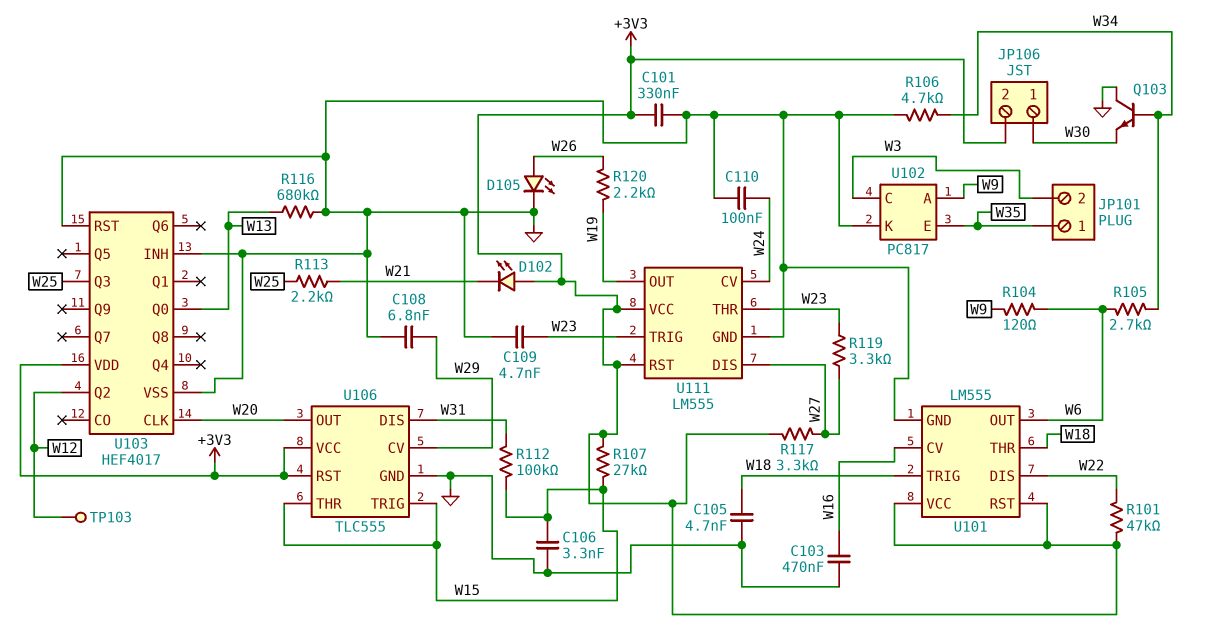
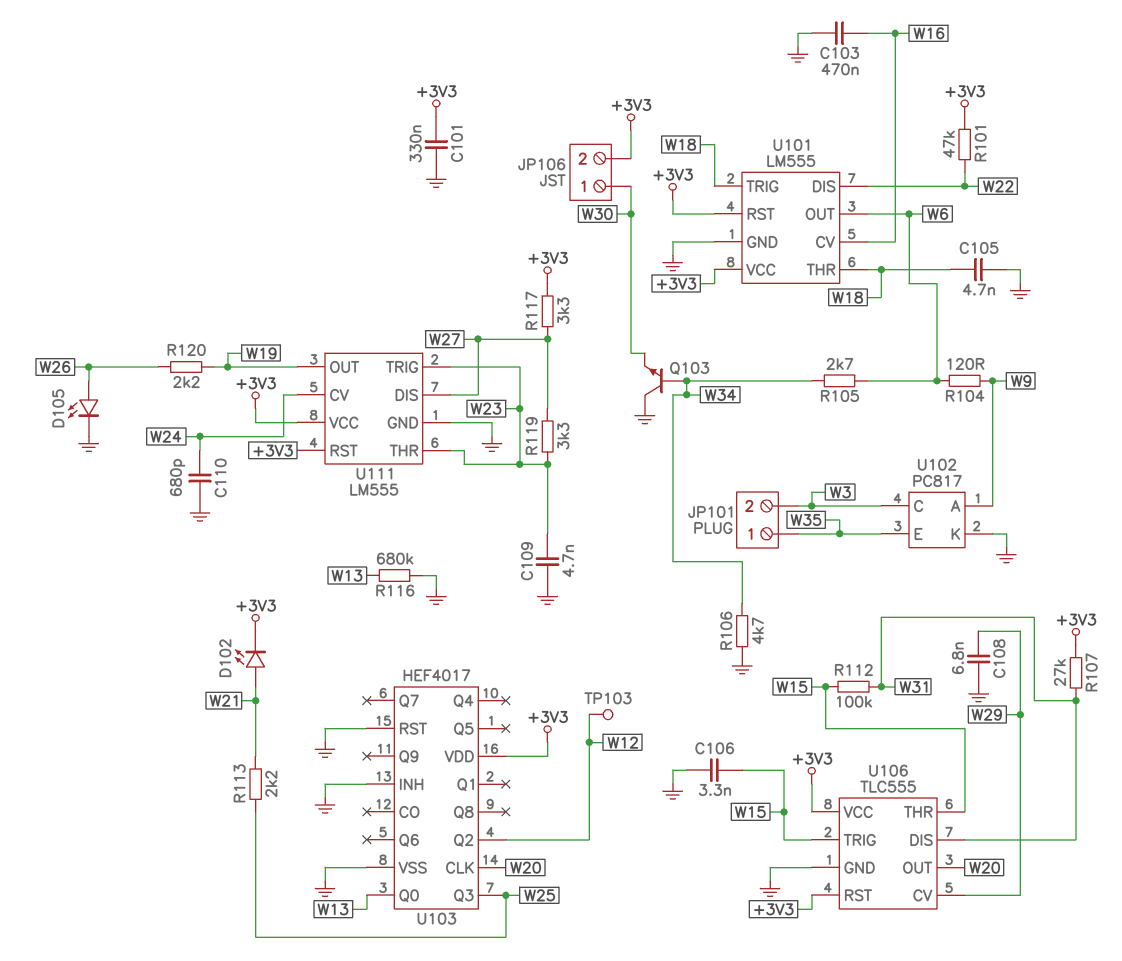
C110: 100nF (GND, W24) -> 680pF (GND, W24)
D102: LED (A +3V3, K W21) -> LED (A W21, K +3V3)
R107: 27k (+3V3, W15) -> 27k (+3V3, W31)

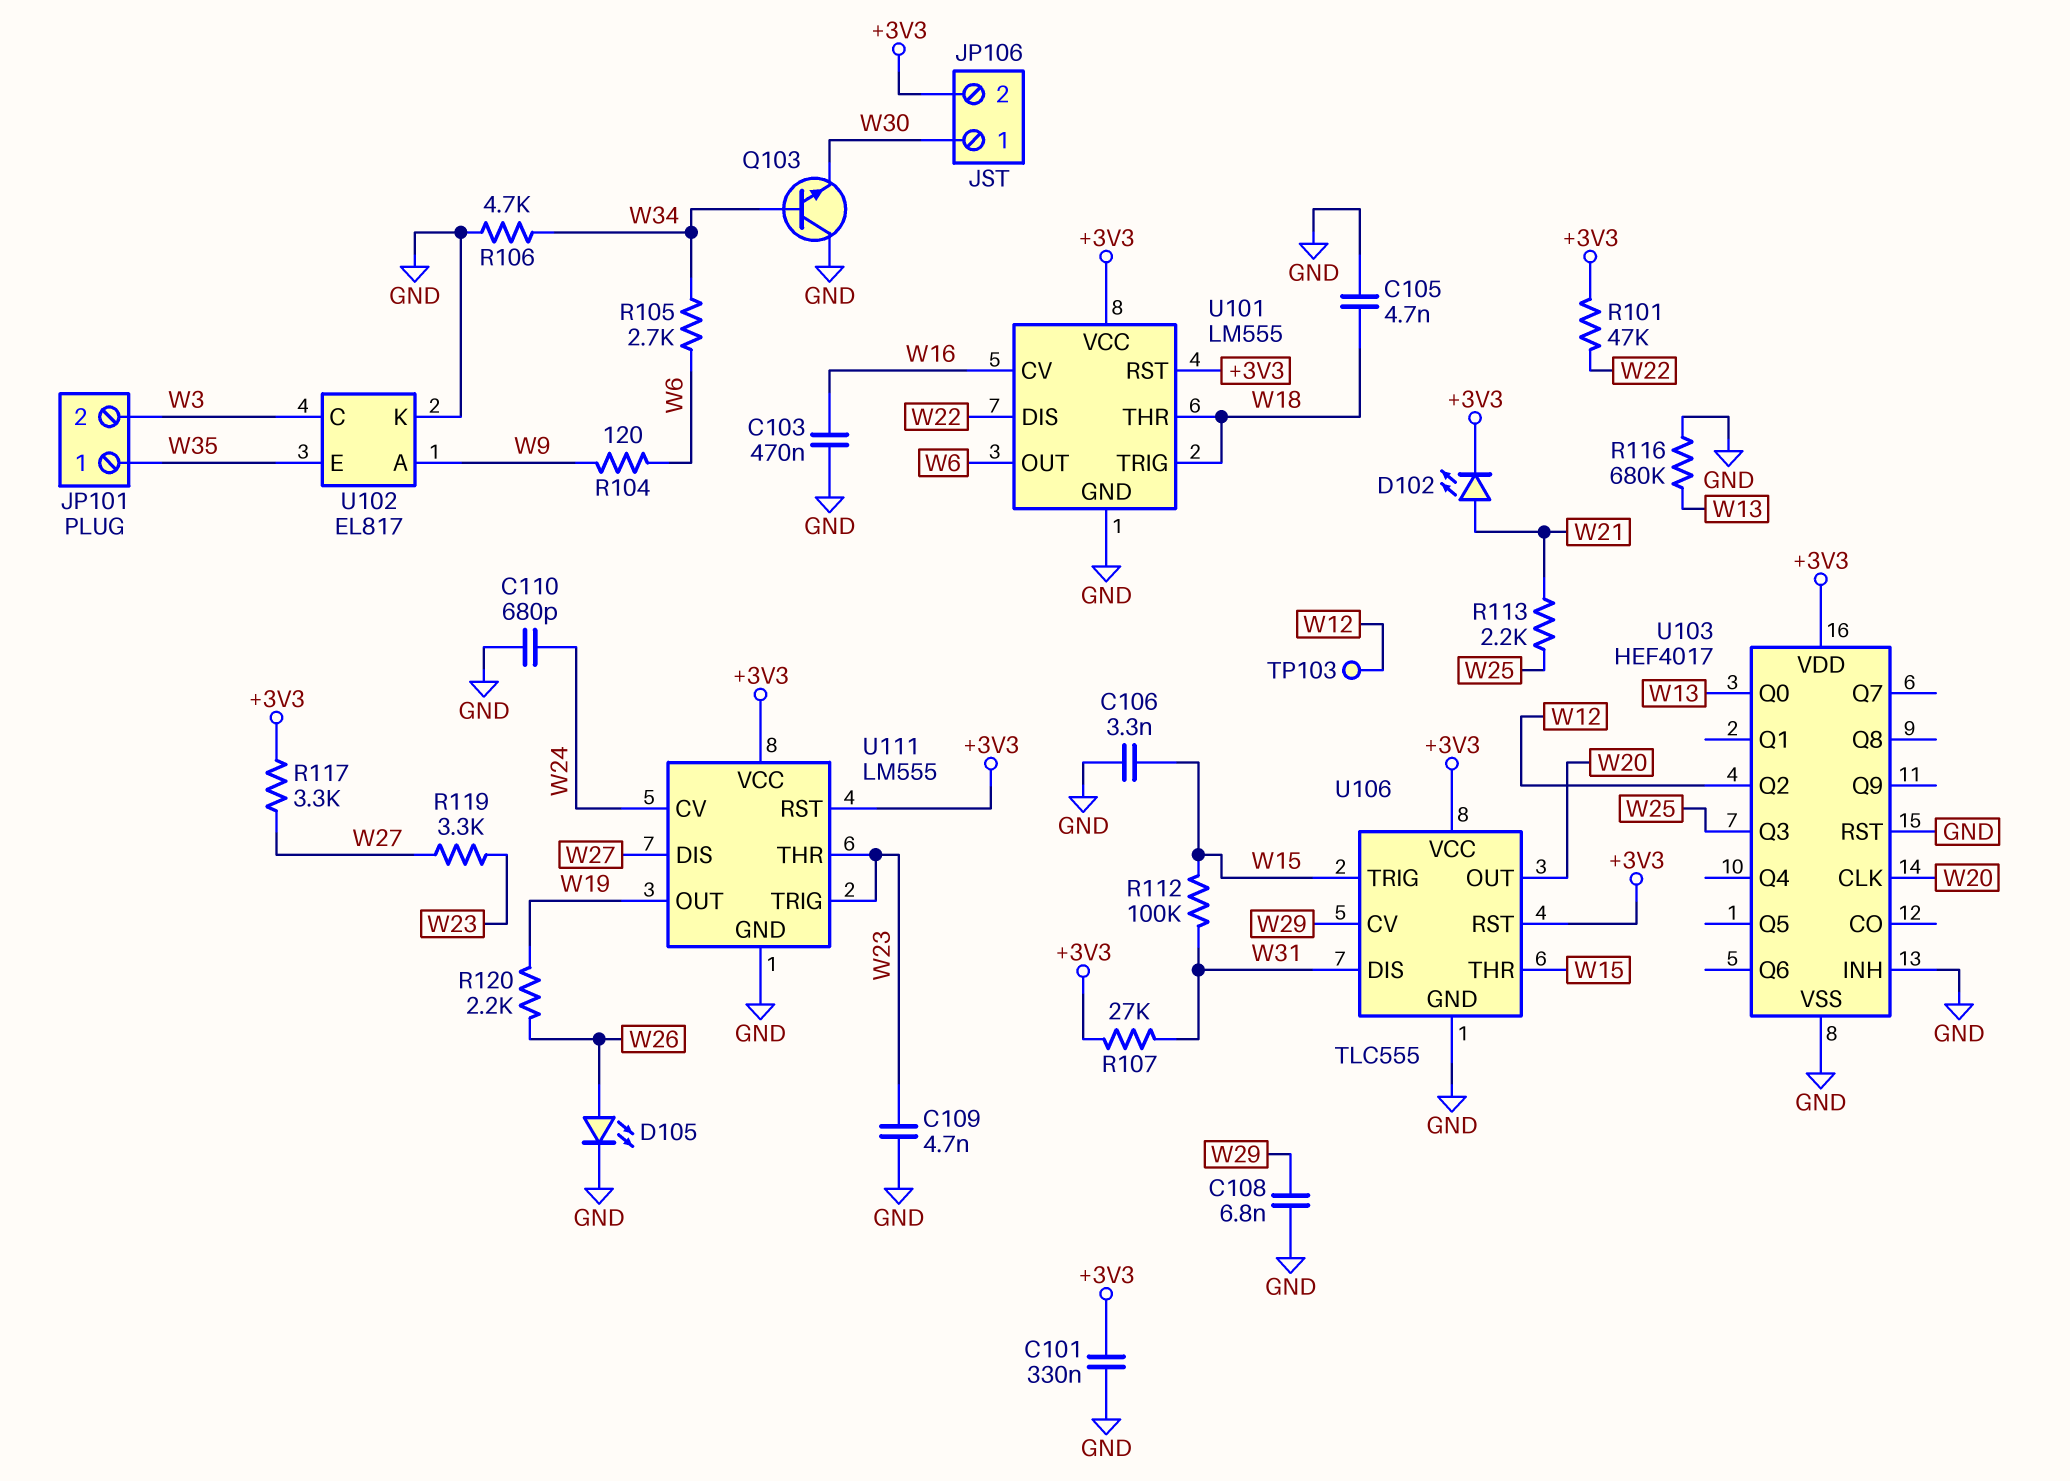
U102: PC817 -> EL817

